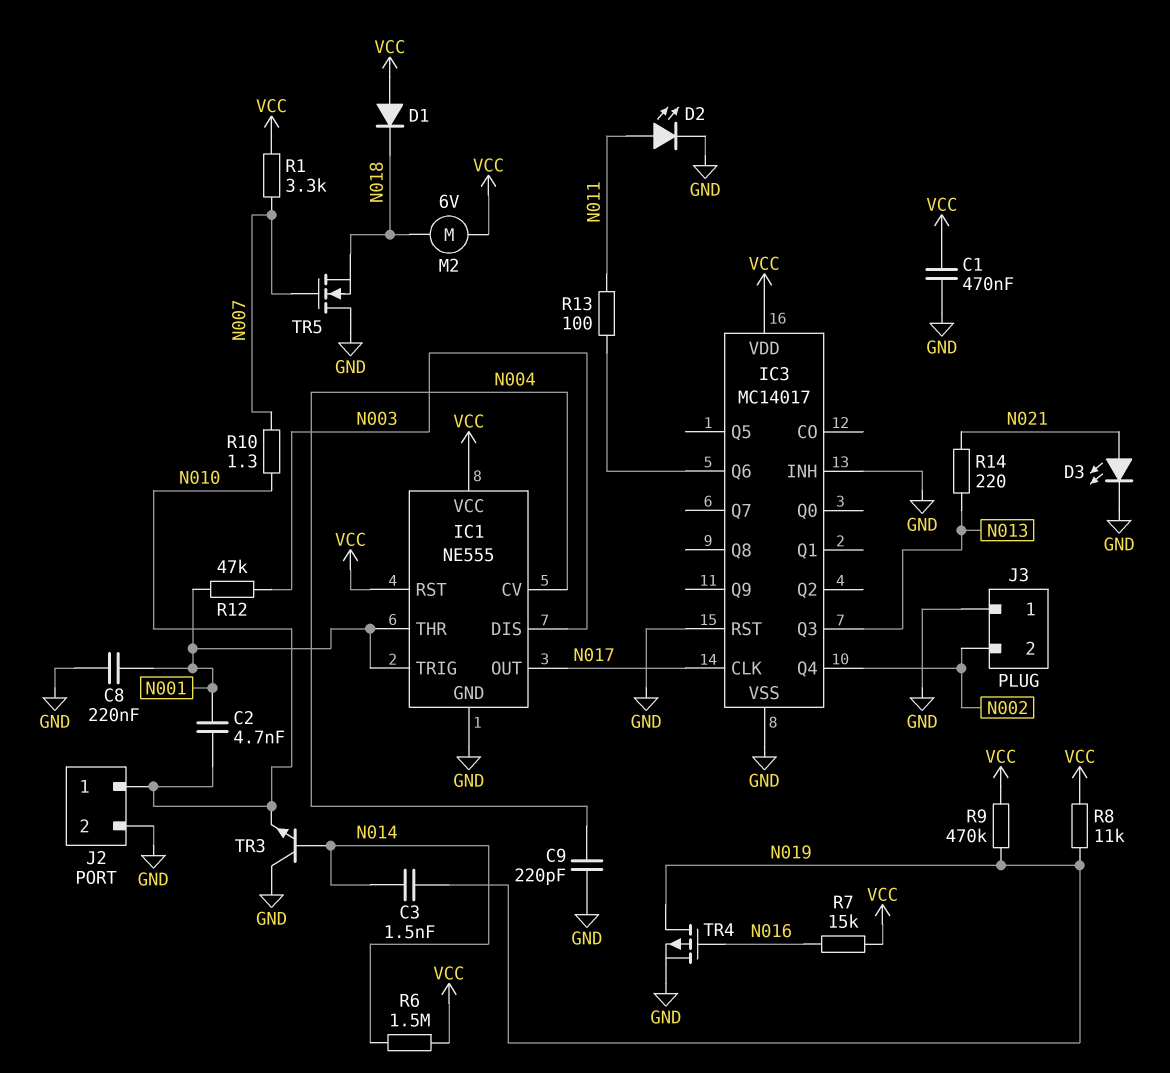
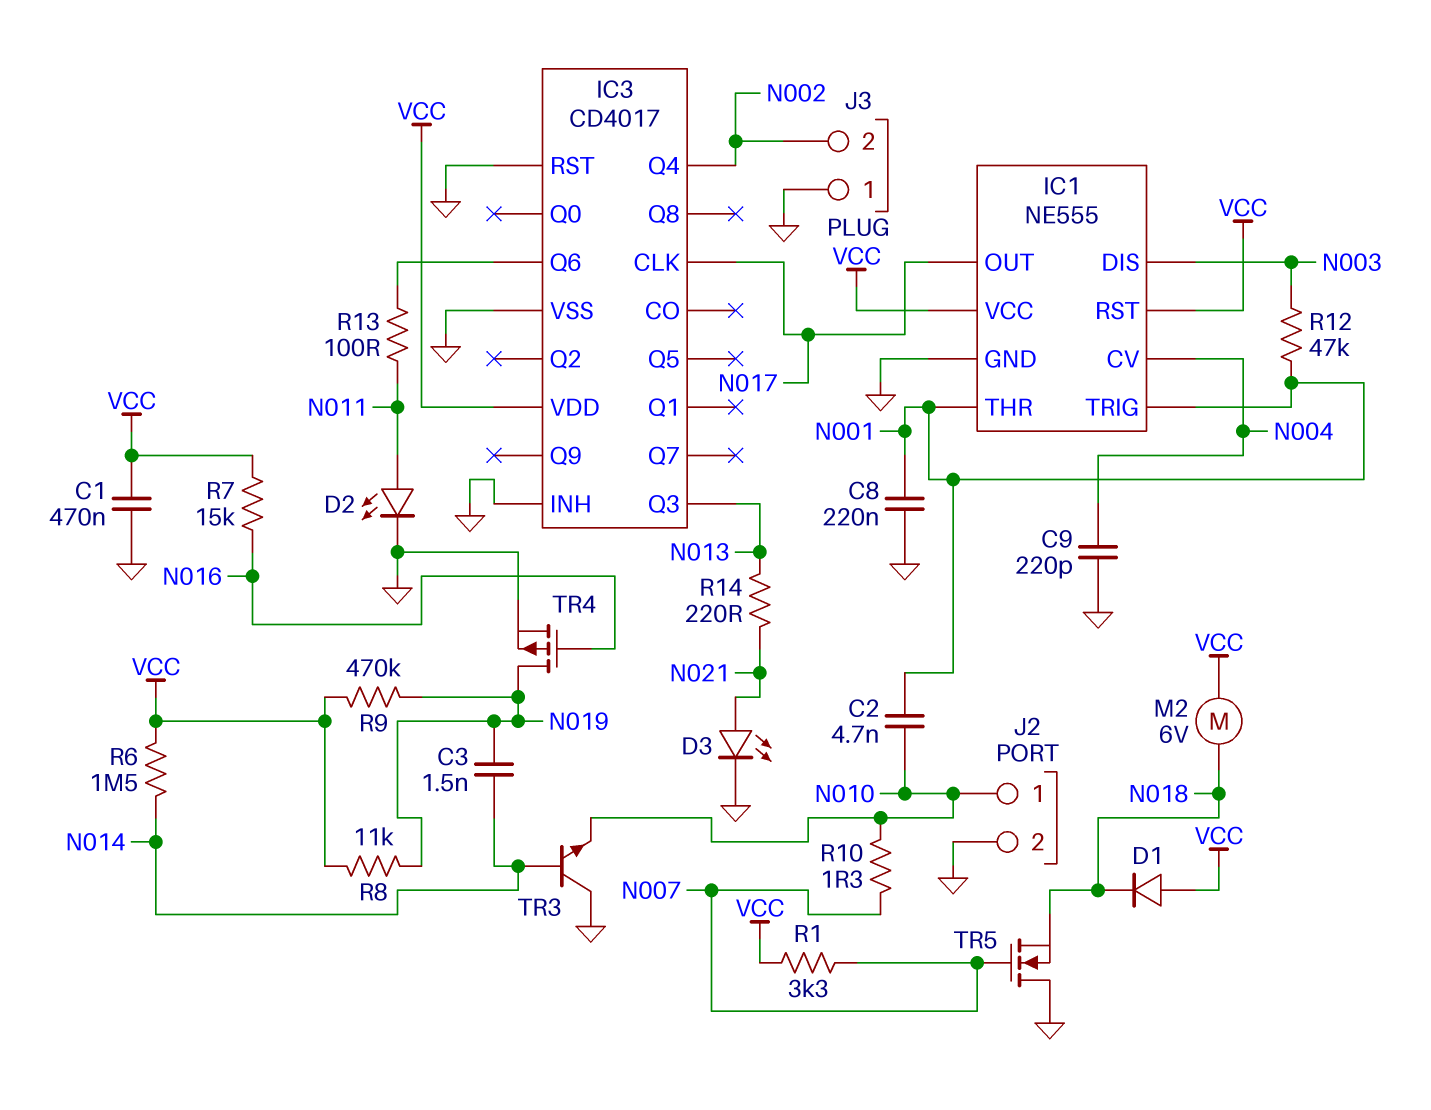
IC3: MC14017 -> CD4017

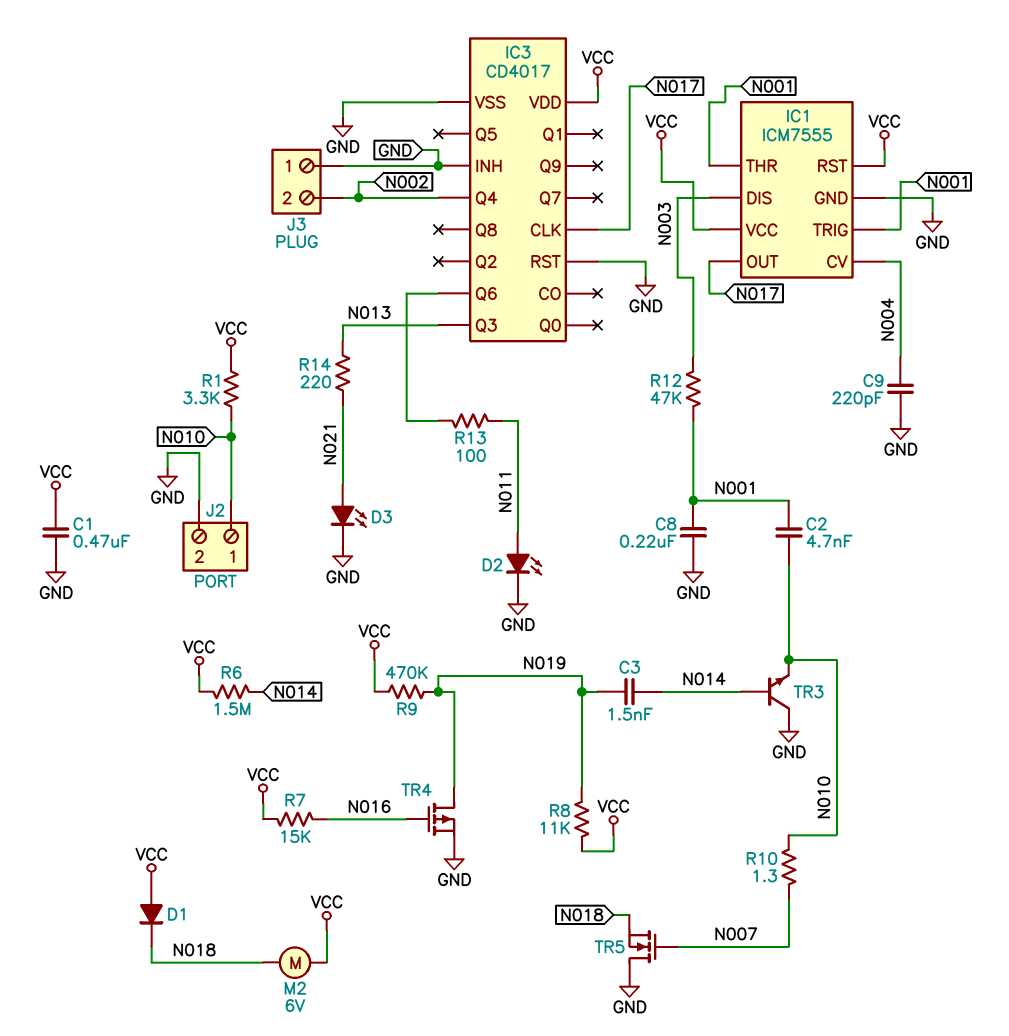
IC1: NE555 -> ICM7555
R1: 3.3k (N007, VCC) -> 3.3k (N010, VCC)

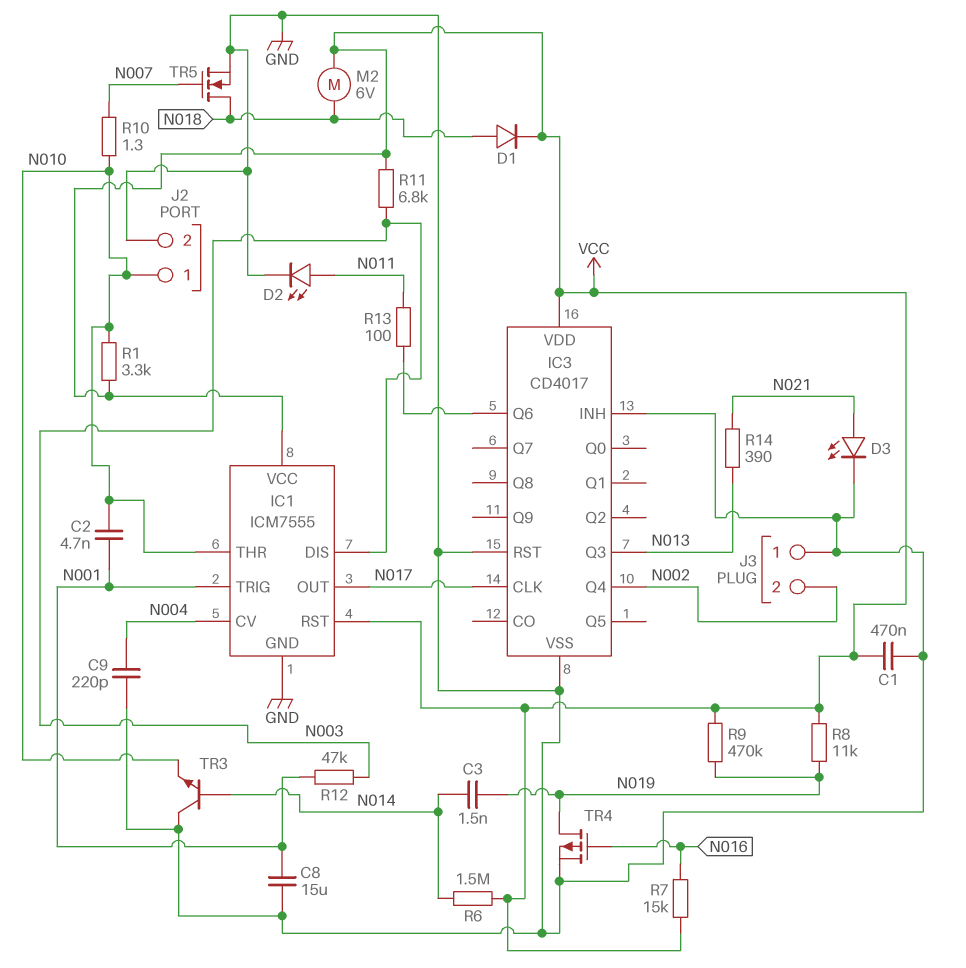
C8: 220nF (GND, N001) -> 15uF (GND, N001)
D1: diode (A VCC, K N018) -> diode (A N018, K VCC)
IC1 pin THR: N001 -> N010
R11: none -> 6.8k (N003, VCC)
R14: 220 (N013, N021) -> 390 (N013, N021)
TR5: NMOS (G N007, D GND, S N018) -> NMOS (G N007, D N018, S GND)

